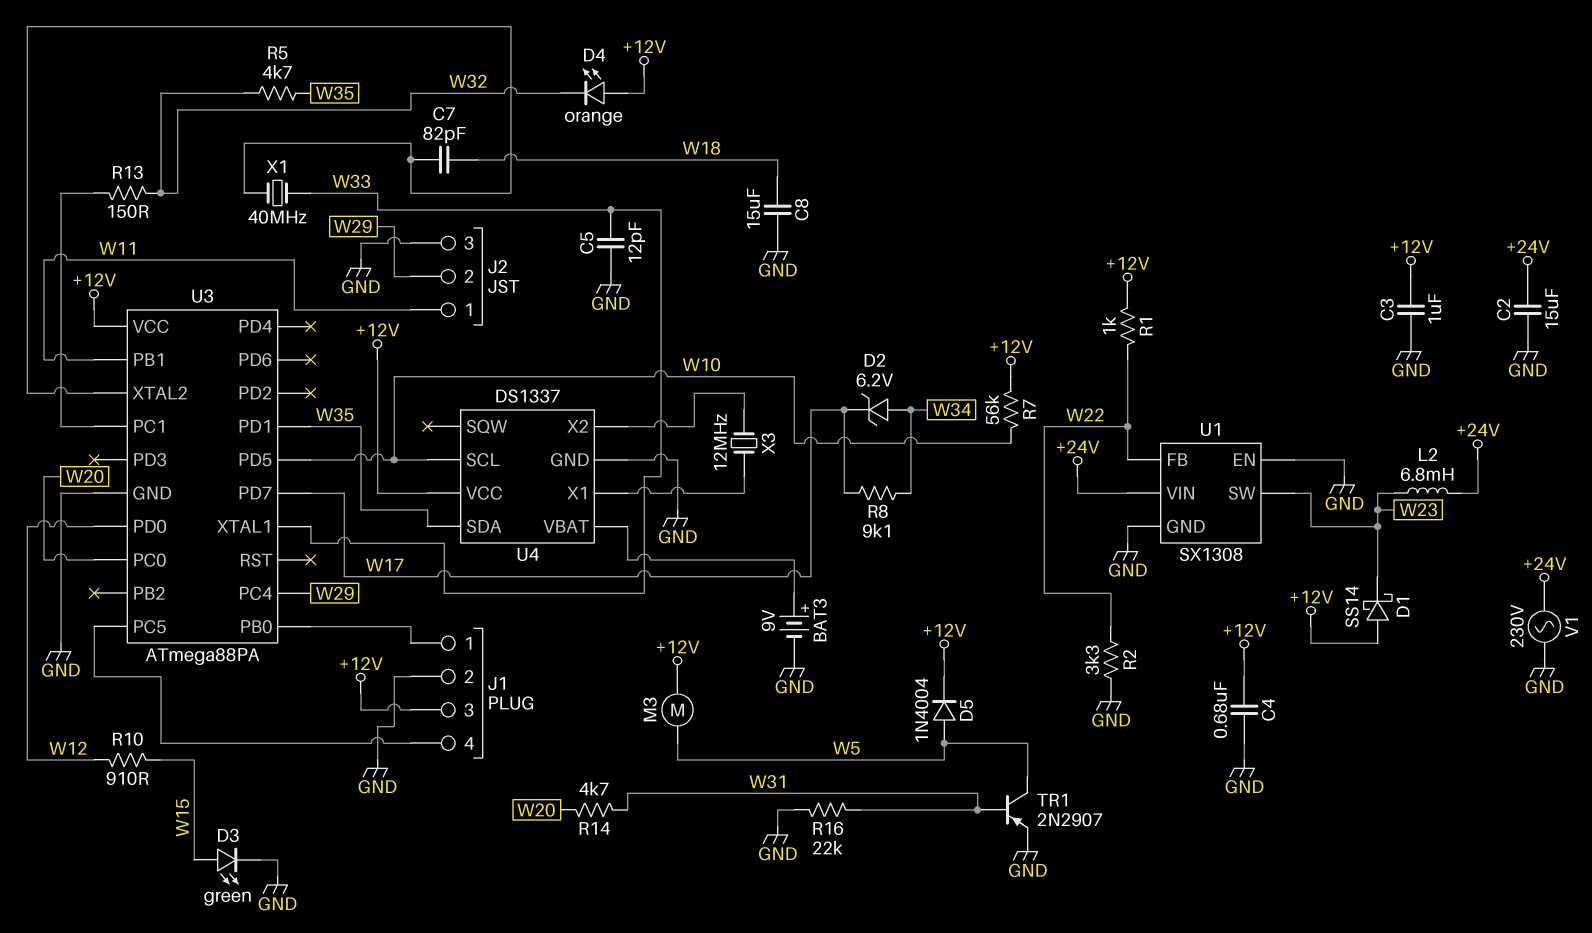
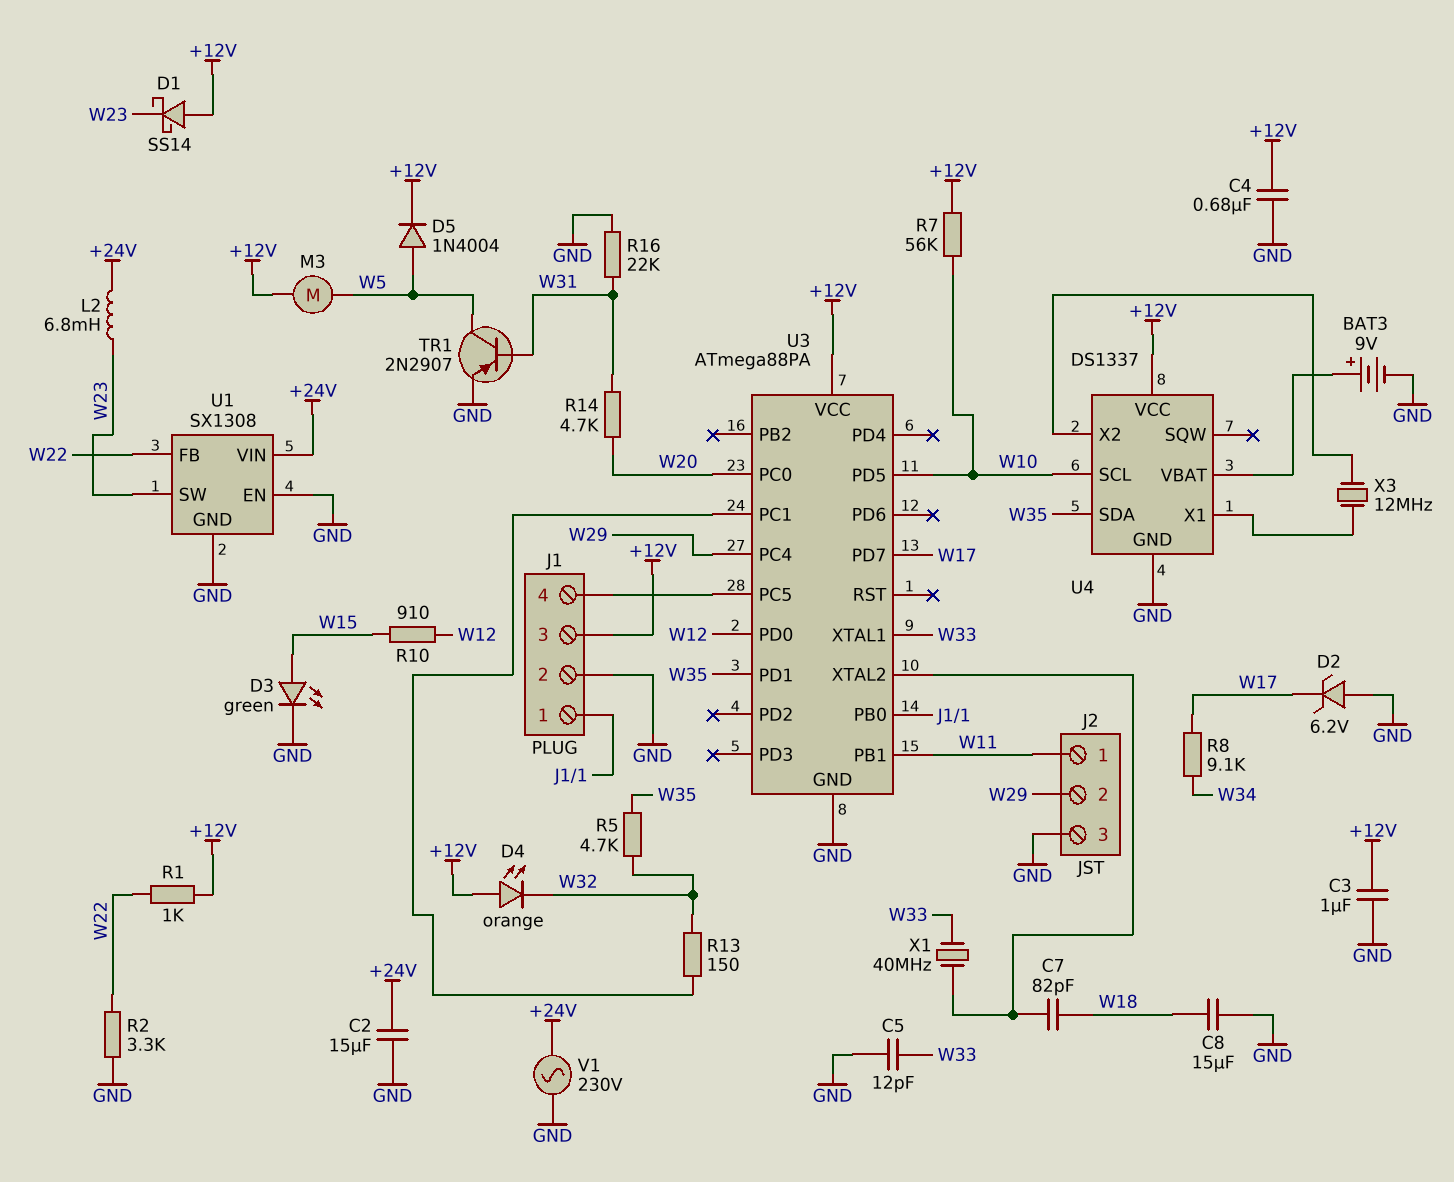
D2: zener 6.2V (A W34, K W17) -> zener 6.2V (A GND, K W17)

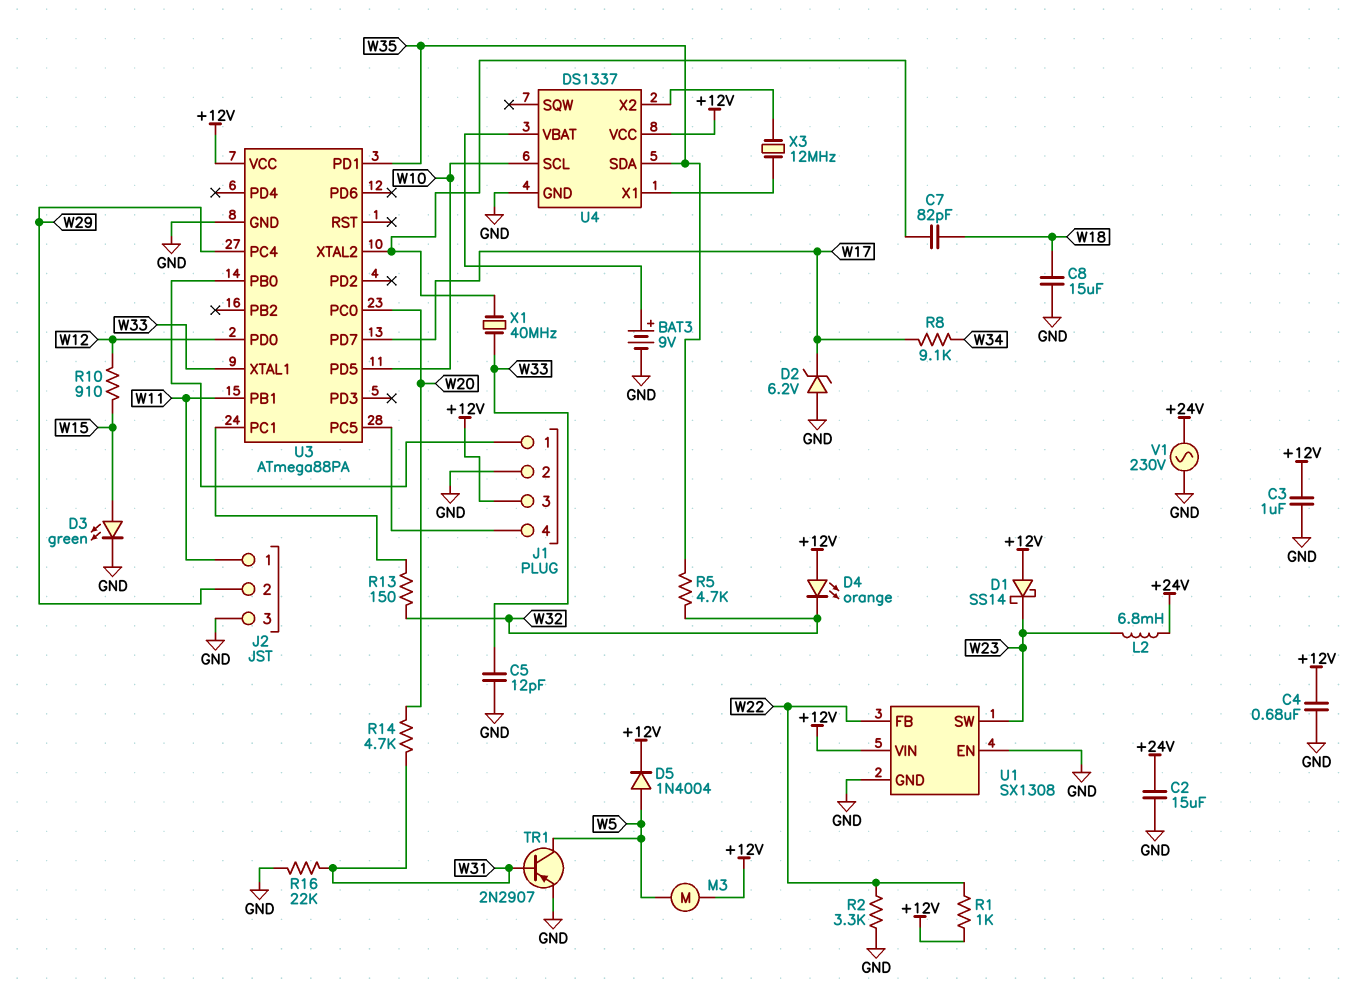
R7: 56k (+12V, W10) -> none
U1 pin VIN: +24V -> +12V

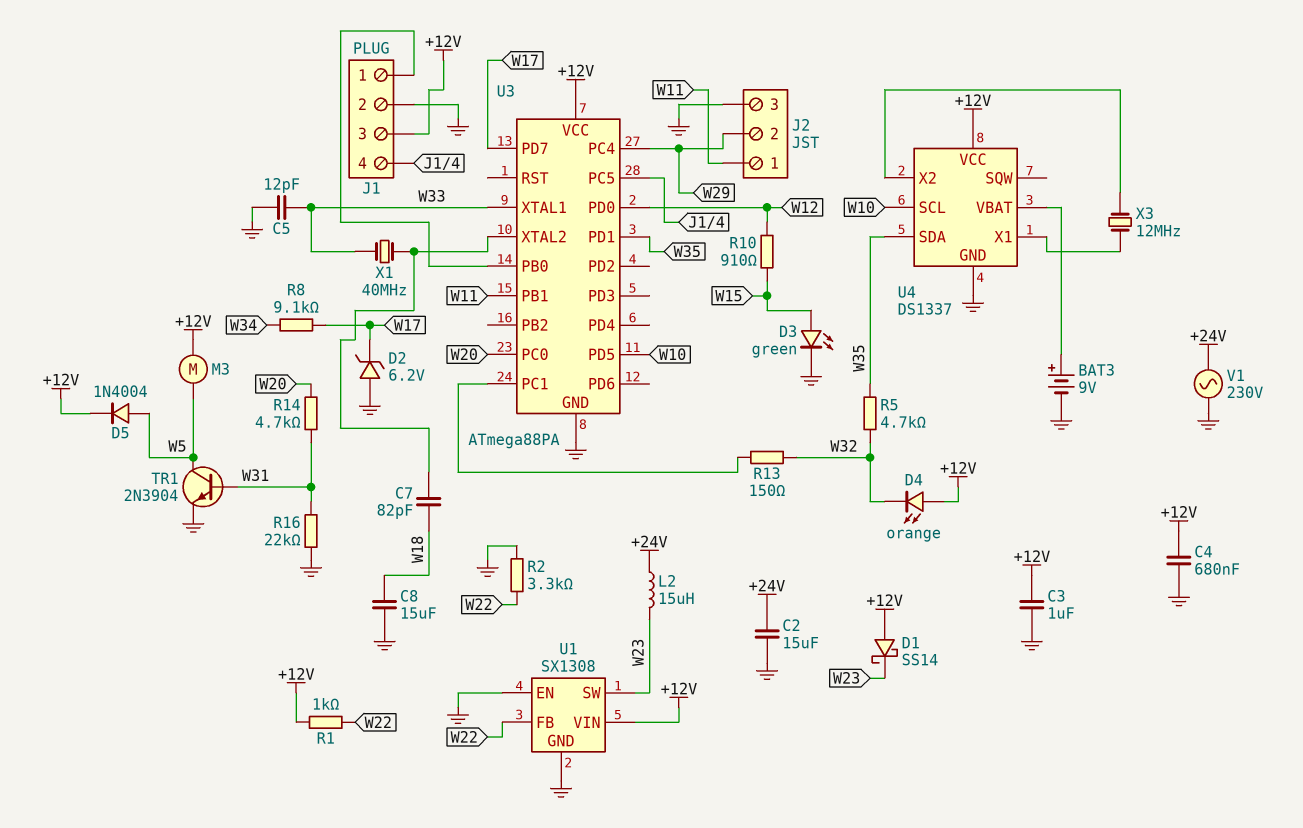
L2: 6.8mH (+24V, W23) -> 15uH (+24V, W23)
TR1: PNP 2N2907 (B W31, C W5, E GND) -> NPN 2N3904 (B W31, C W5, E GND)

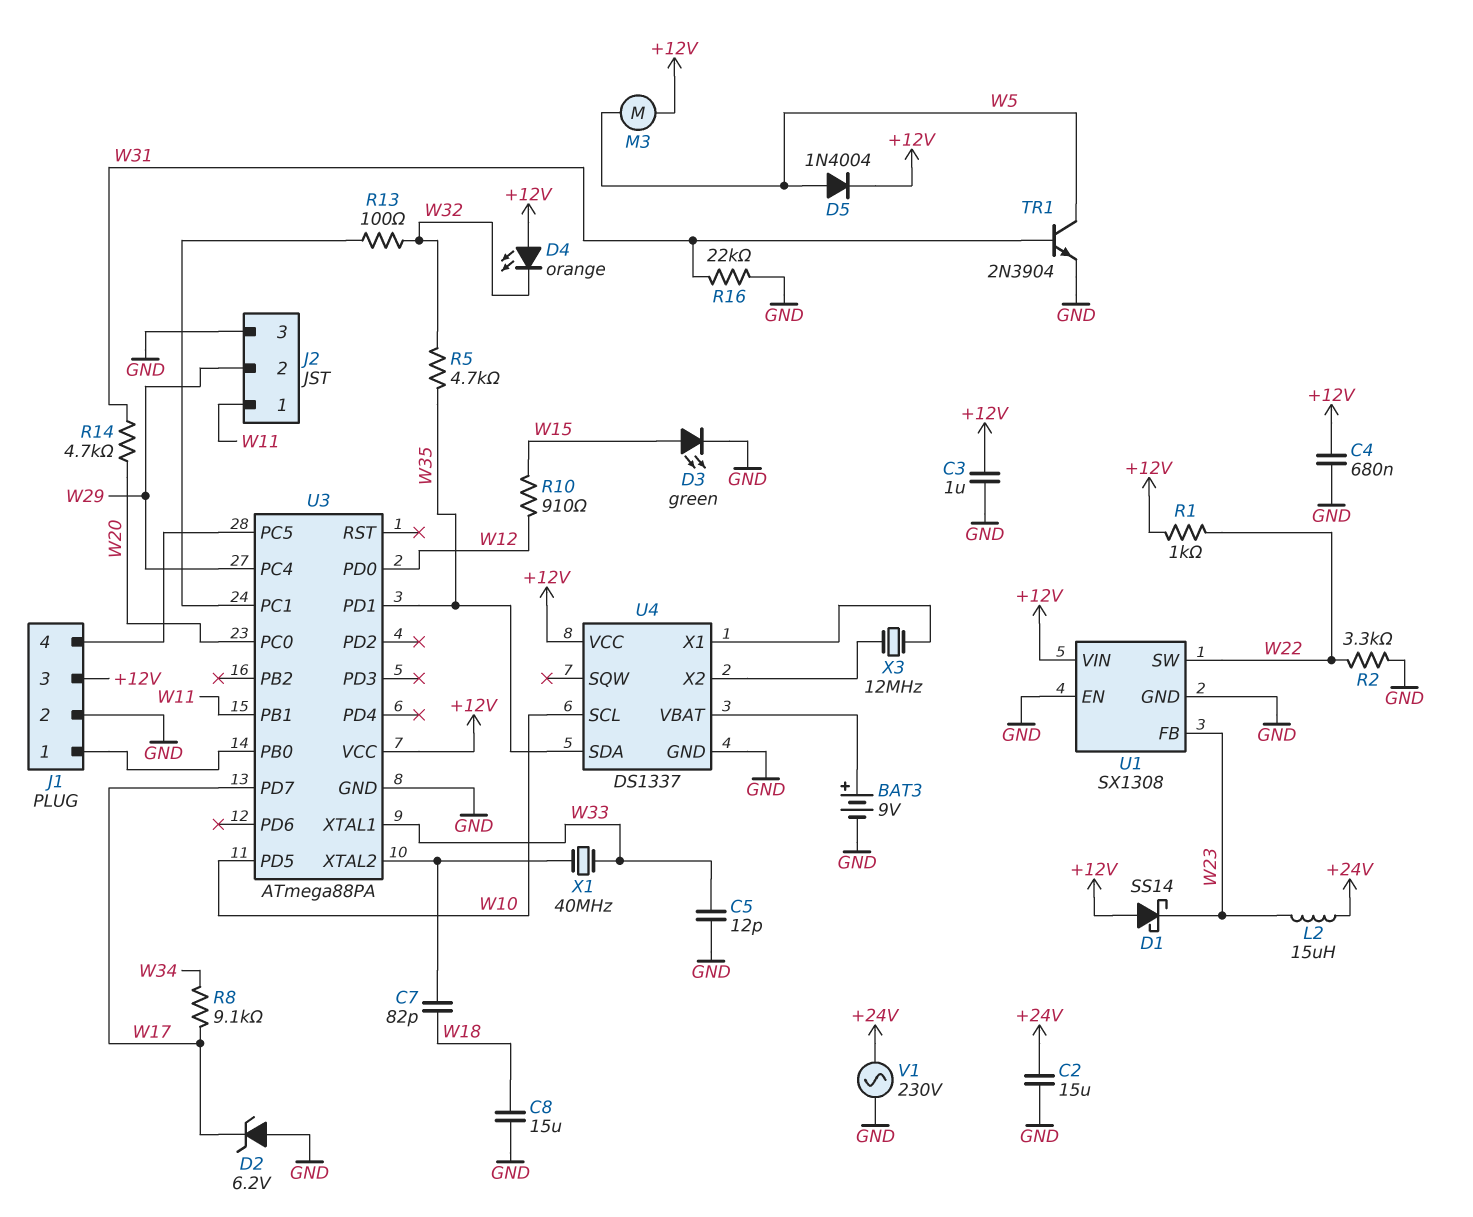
R13: 150 (U3/PC1, W32) -> 100 (U3/PC1, W32)
U1 pin FB: W22 -> W23
U1 pin SW: W23 -> W22

